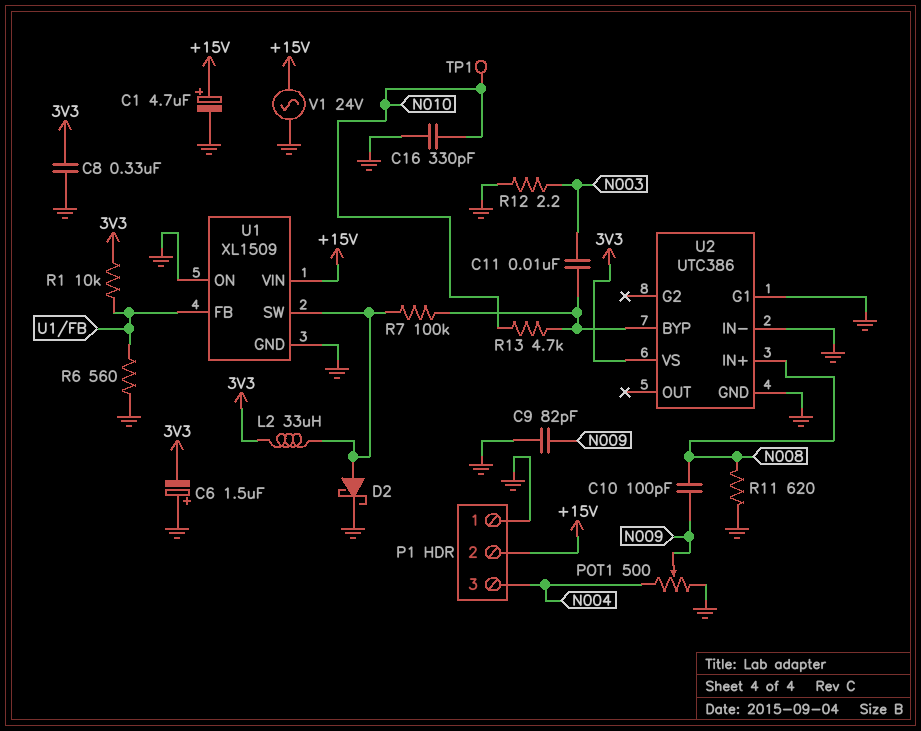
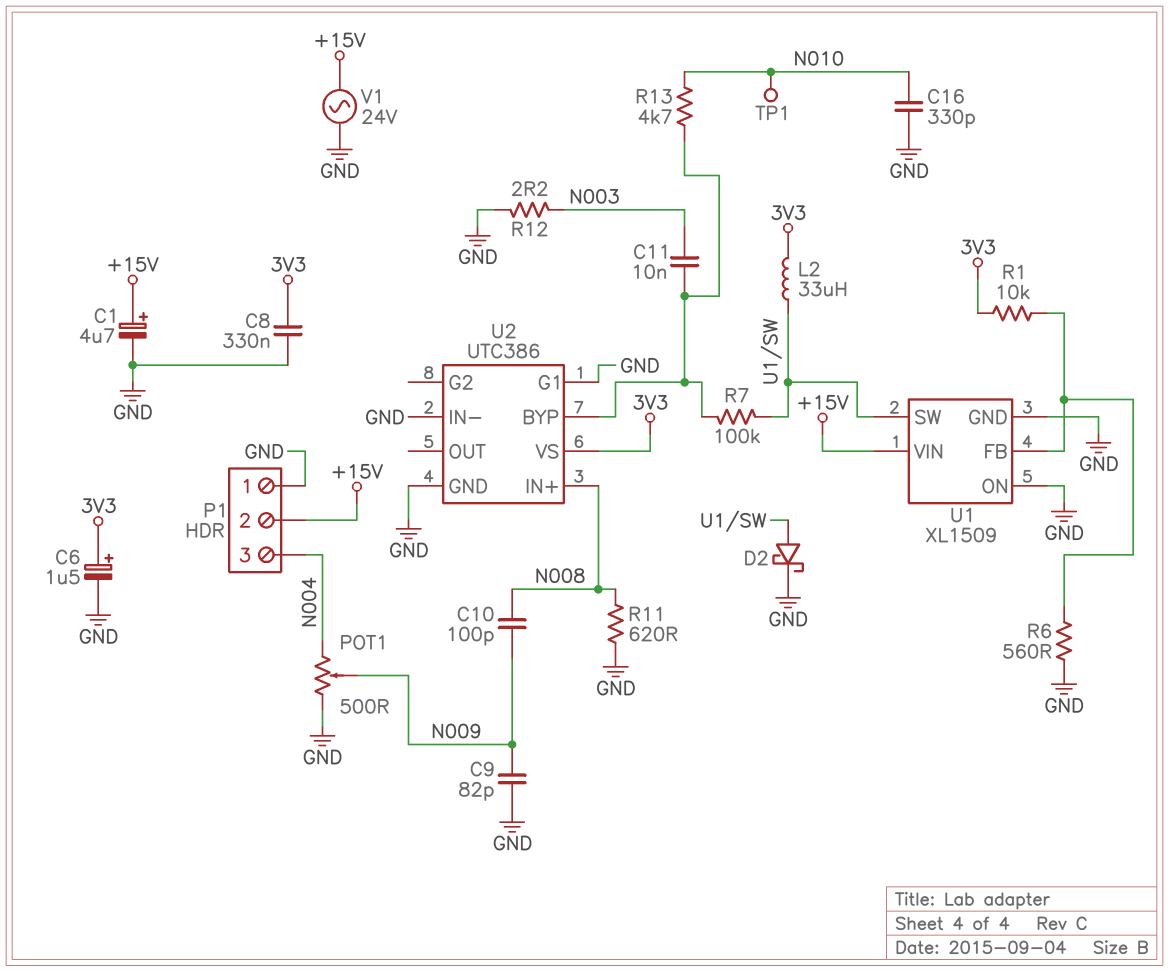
C6: 1.5uF (plus GND, minus 3V3) -> 1.5uF (plus 3V3, minus GND)

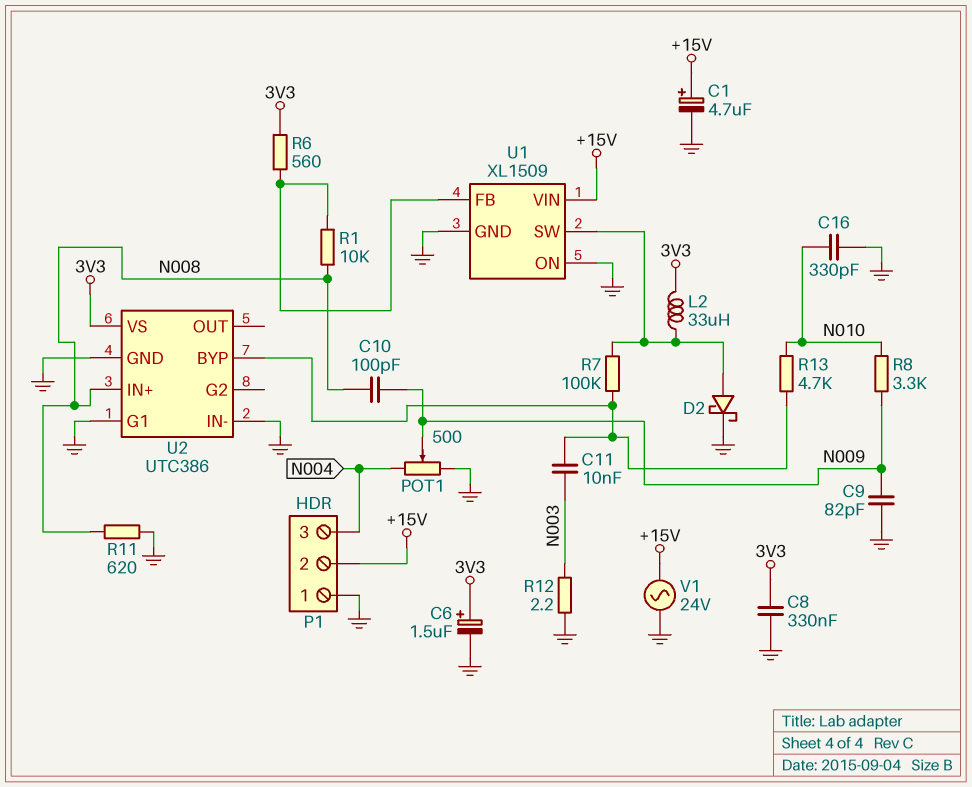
R1: 10k (3V3, U1/FB) -> 10k (N008, U1/FB)
R6: 560 (GND, U1/FB) -> 560 (3V3, U1/FB)
R8: none -> 3.3k (N009, N010)
TP1: test point (N010) -> none

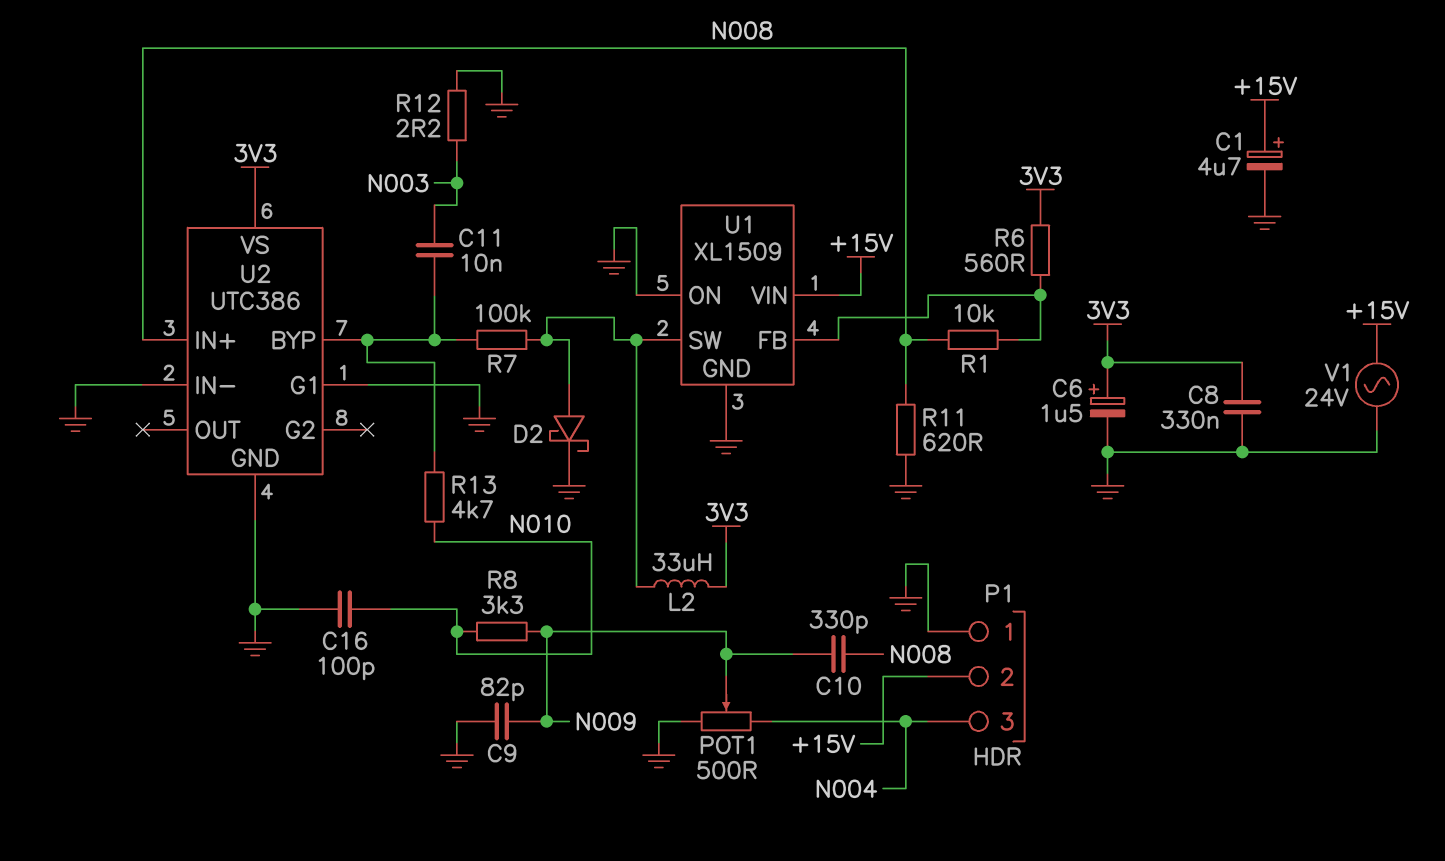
C10: 100pF (N008, N009) -> 330pF (N008, N009)
C16: 330pF (GND, N010) -> 100pF (GND, N010)

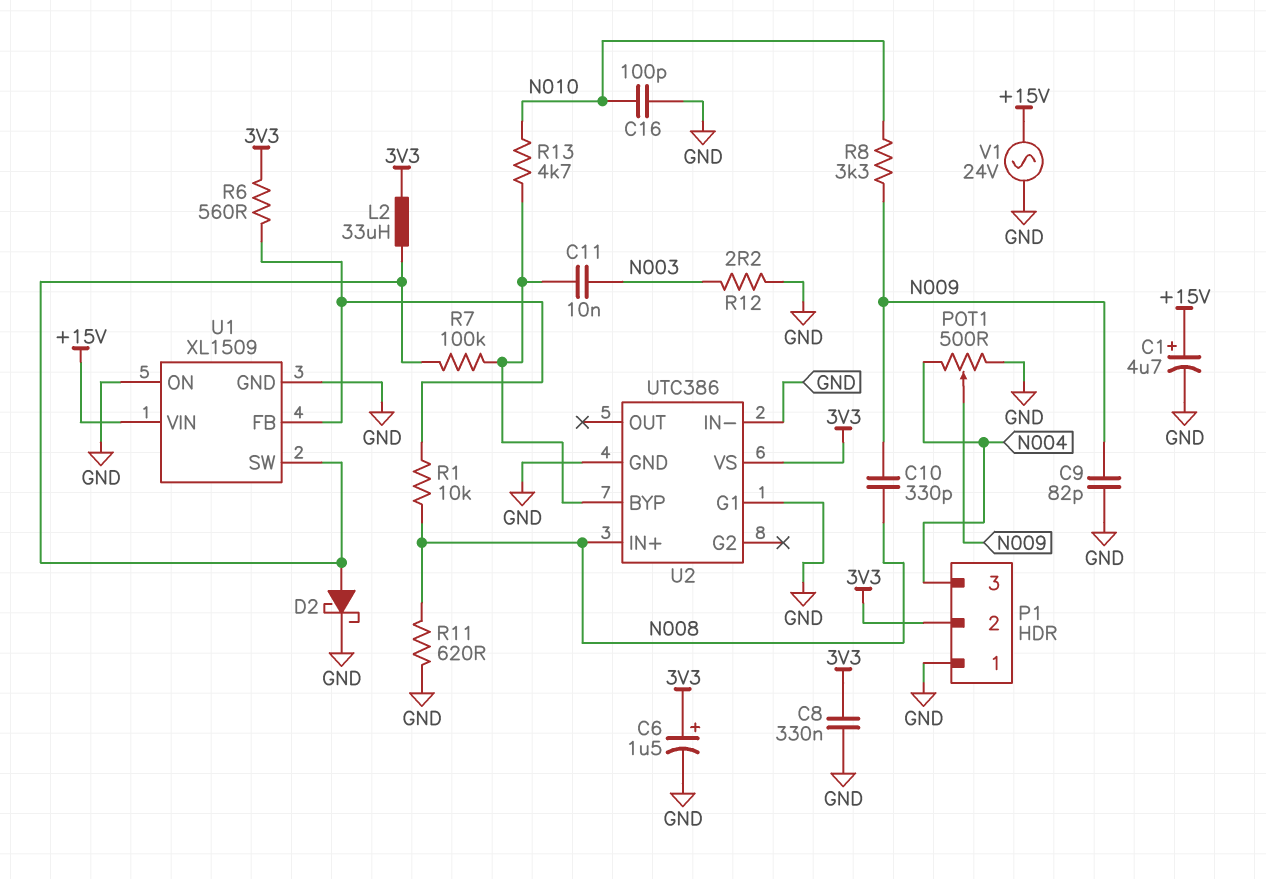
P1 pin 2: +15V -> 3V3

